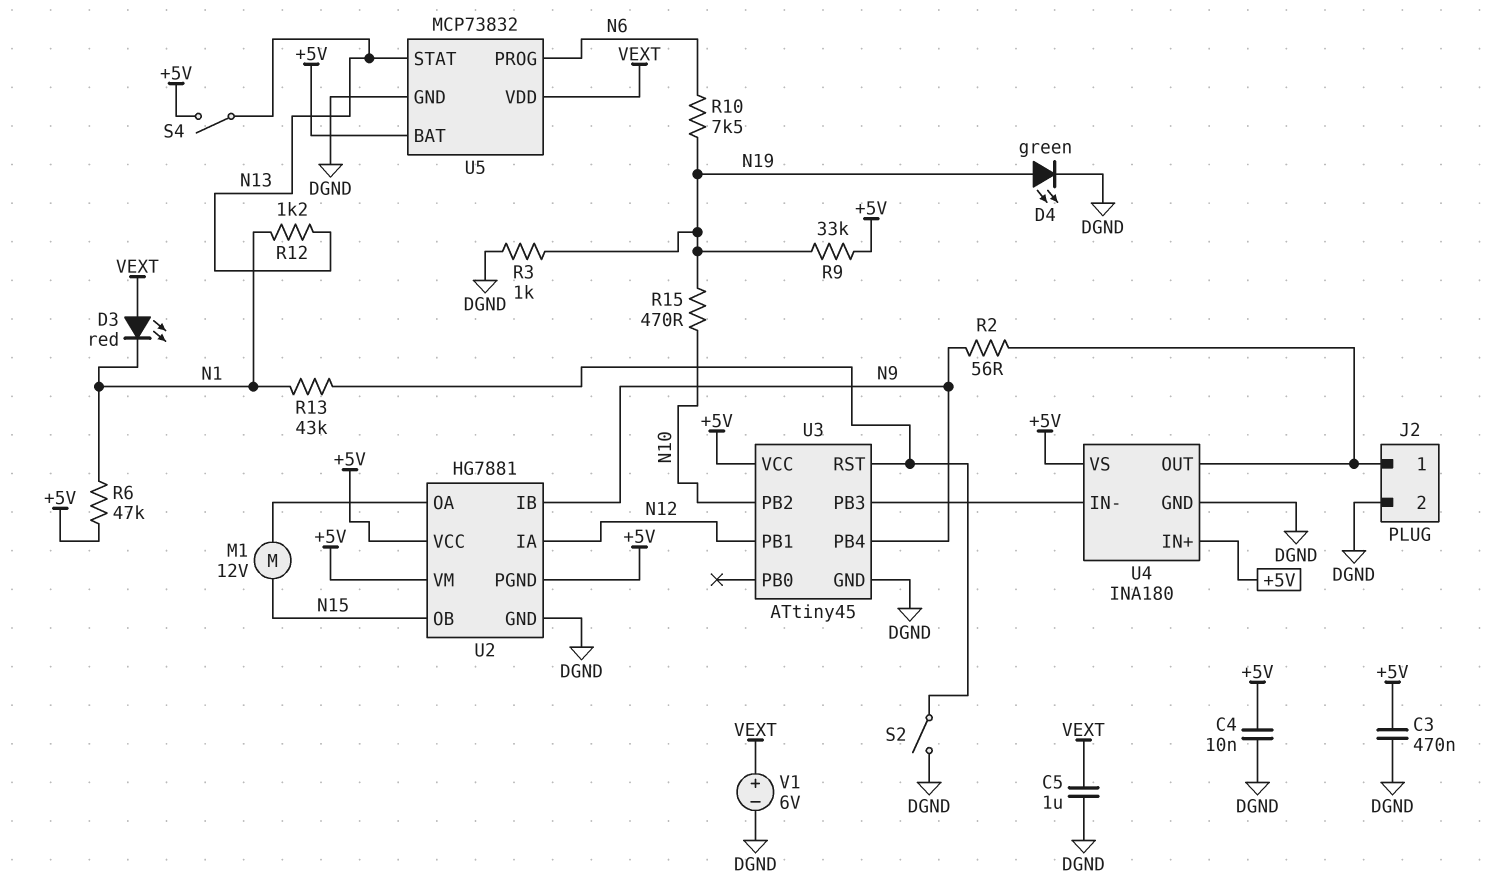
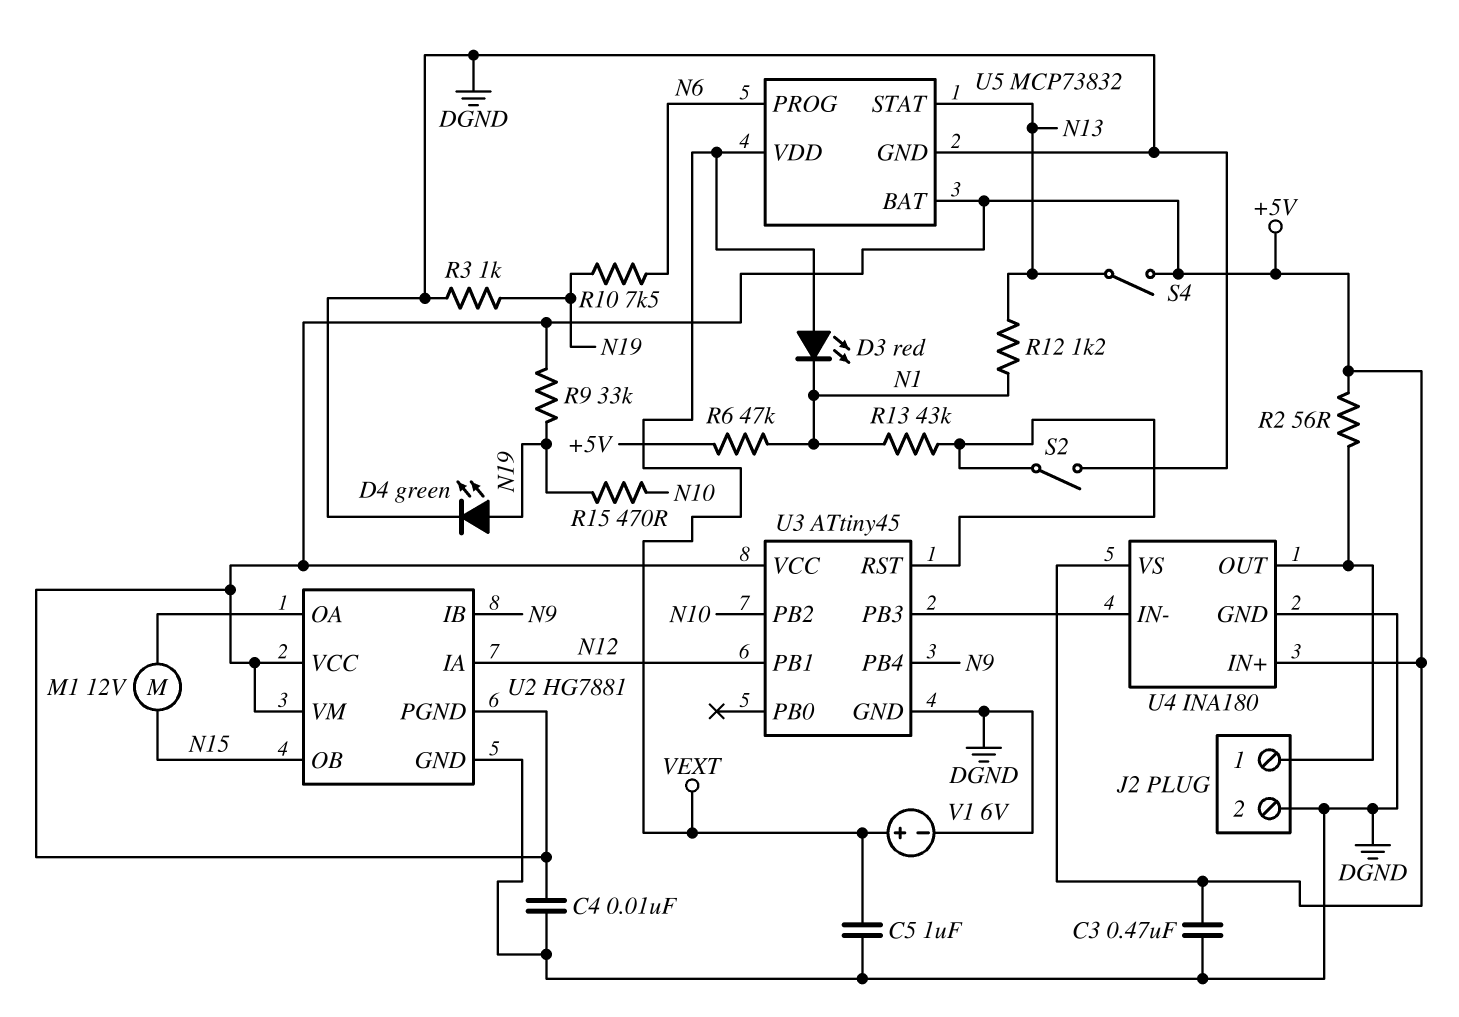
R2: 56 (J2/1, N9) -> 56 (+5V, J2/1)

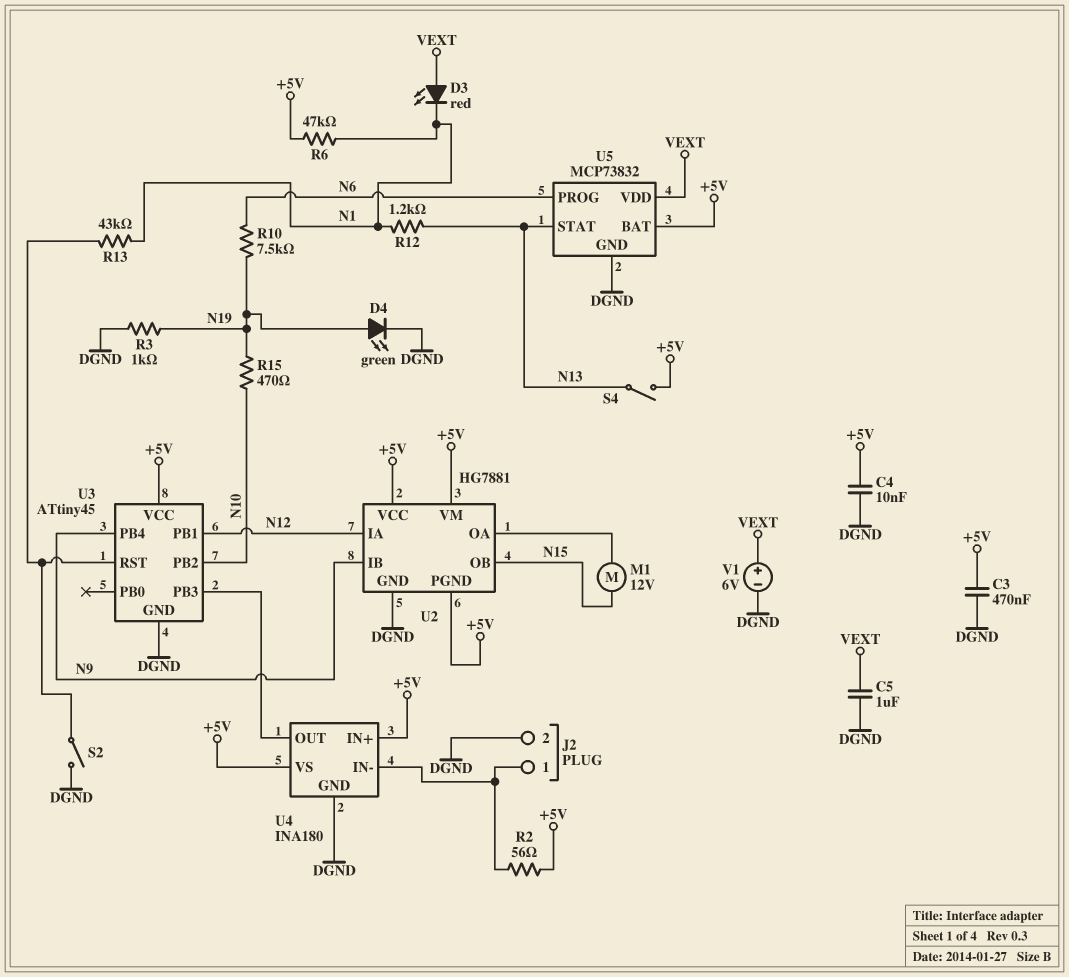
R9: 33k (+5V, N19) -> none
U4 pin IN-: U3/PB3 -> J2/1
U4 pin OUT: J2/1 -> U3/PB3

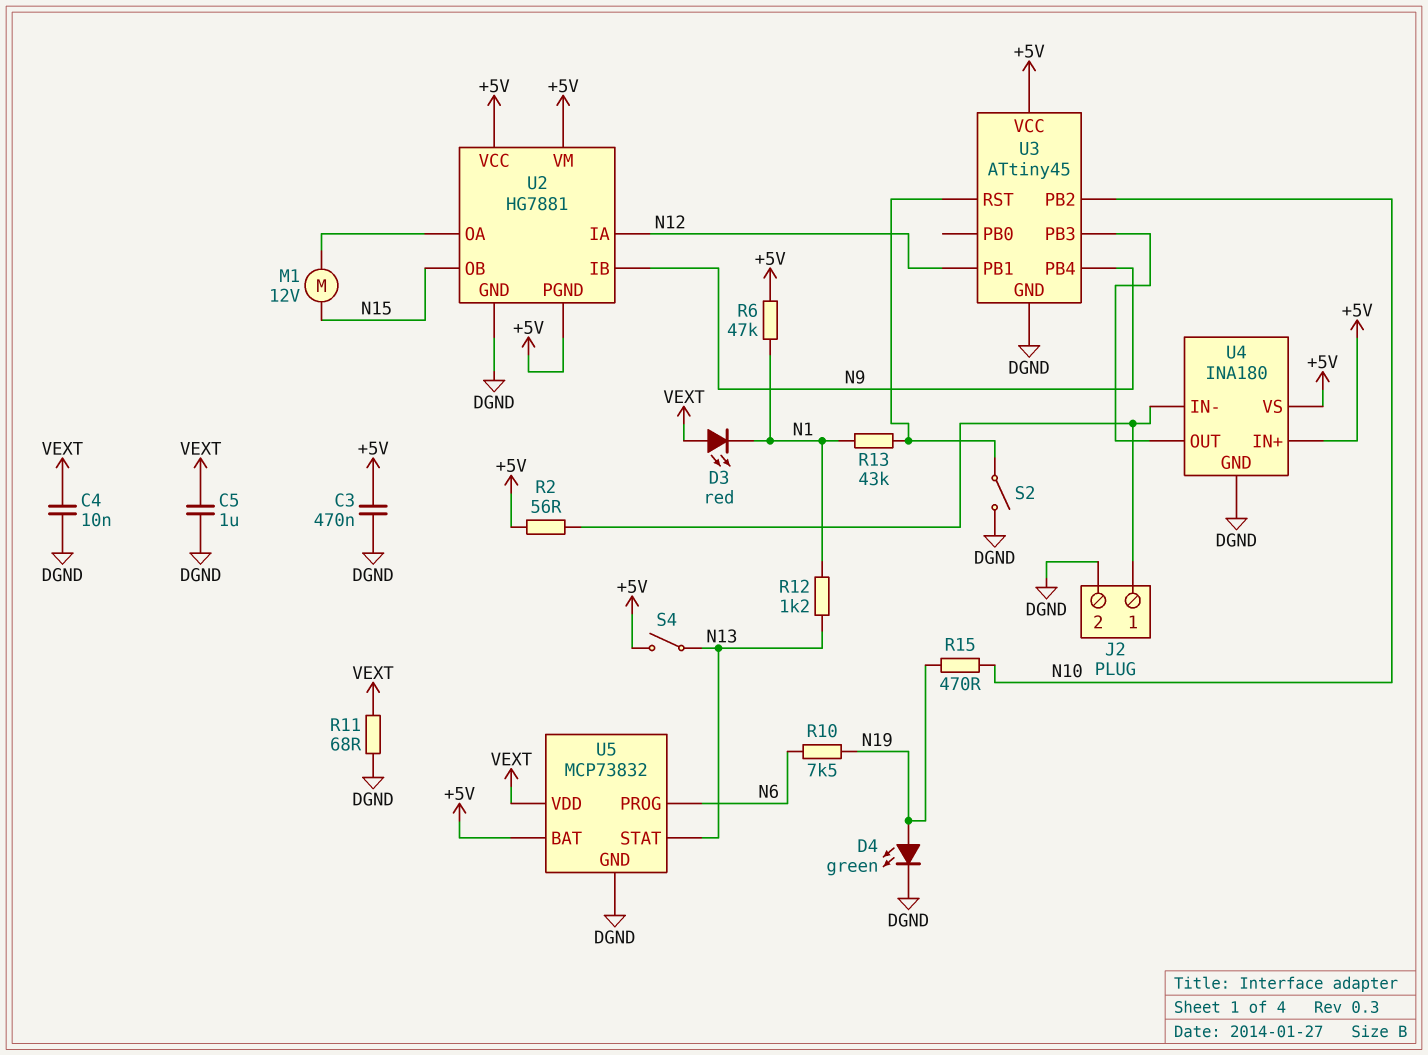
C4: 10nF (+5V, DGND) -> 10nF (DGND, VEXT)
R3: 1k (DGND, N19) -> none
R11: none -> 68 (DGND, VEXT)
V1: 6V (plus VEXT, minus DGND) -> none

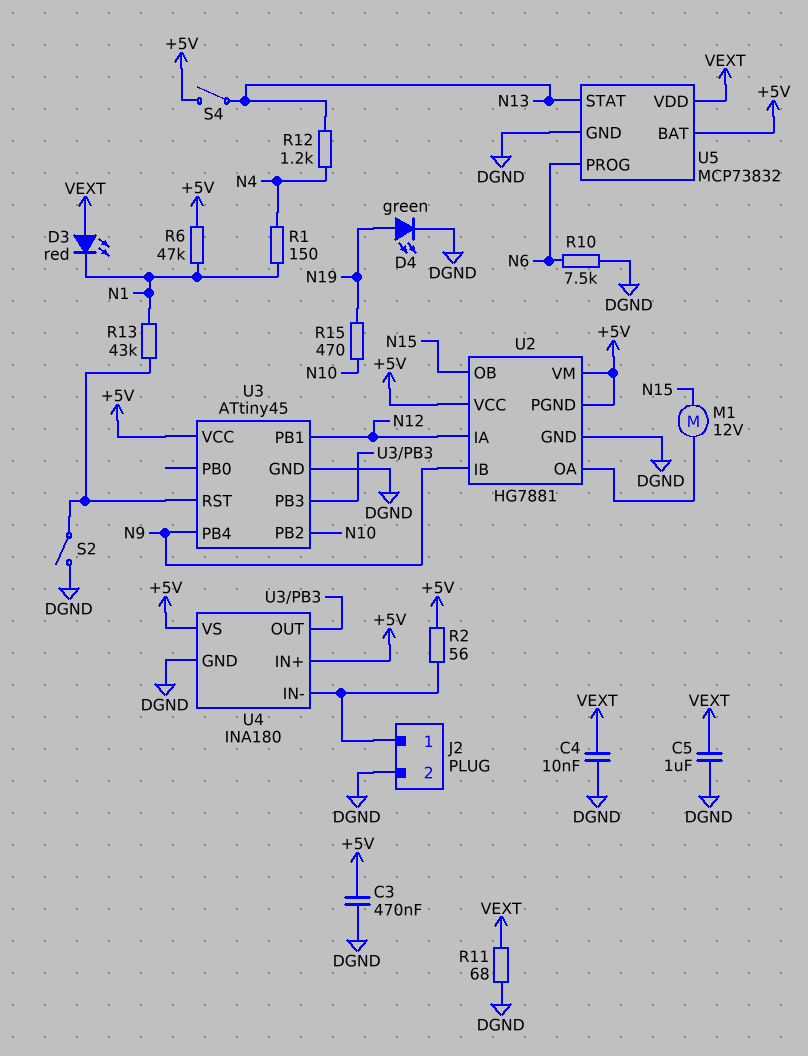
R1: none -> 150 (N1, N4)
R10: 7.5k (N6, N19) -> 7.5k (DGND, N6)
R12: 1.2k (N1, N13) -> 1.2k (N4, N13)

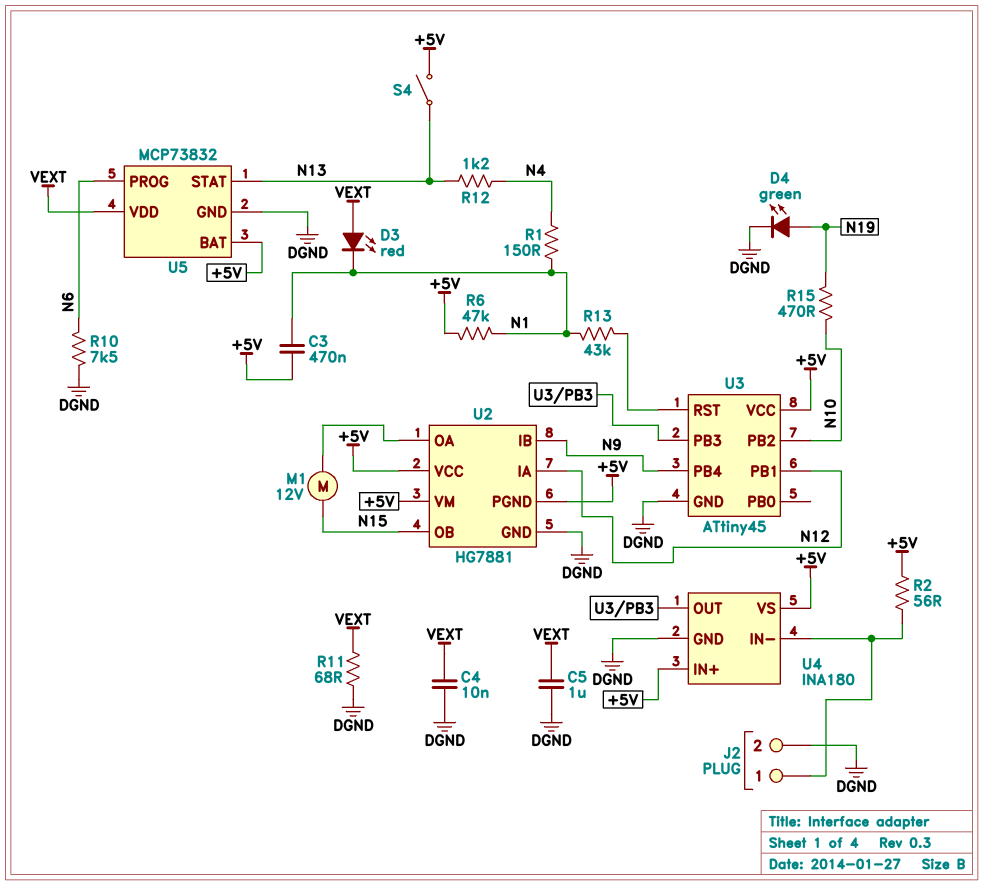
C3: 470nF (+5V, DGND) -> 470nF (+5V, N1)
S2: switch (DGND, U3/RST) -> none

